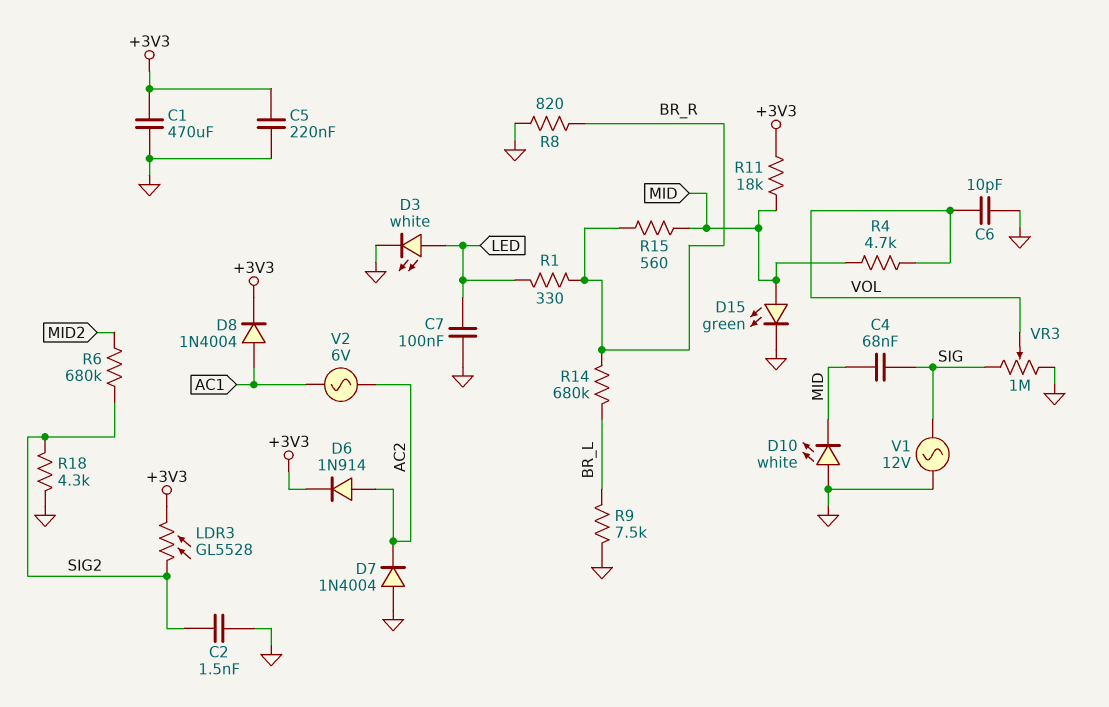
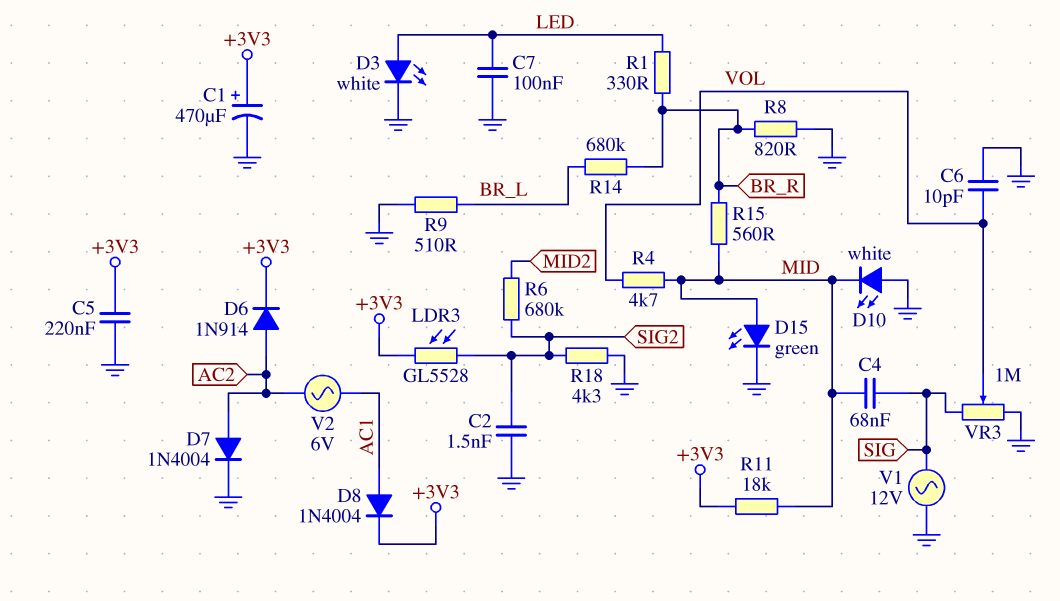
C1: 470uF (+3V3, GND) -> 470uF (plus +3V3, minus GND)
D7: diode 1N4004 (A GND, K AC2) -> diode 1N4004 (A AC2, K GND)
R9: 7.5k (BR_L, GND) -> 510 (BR_L, GND)

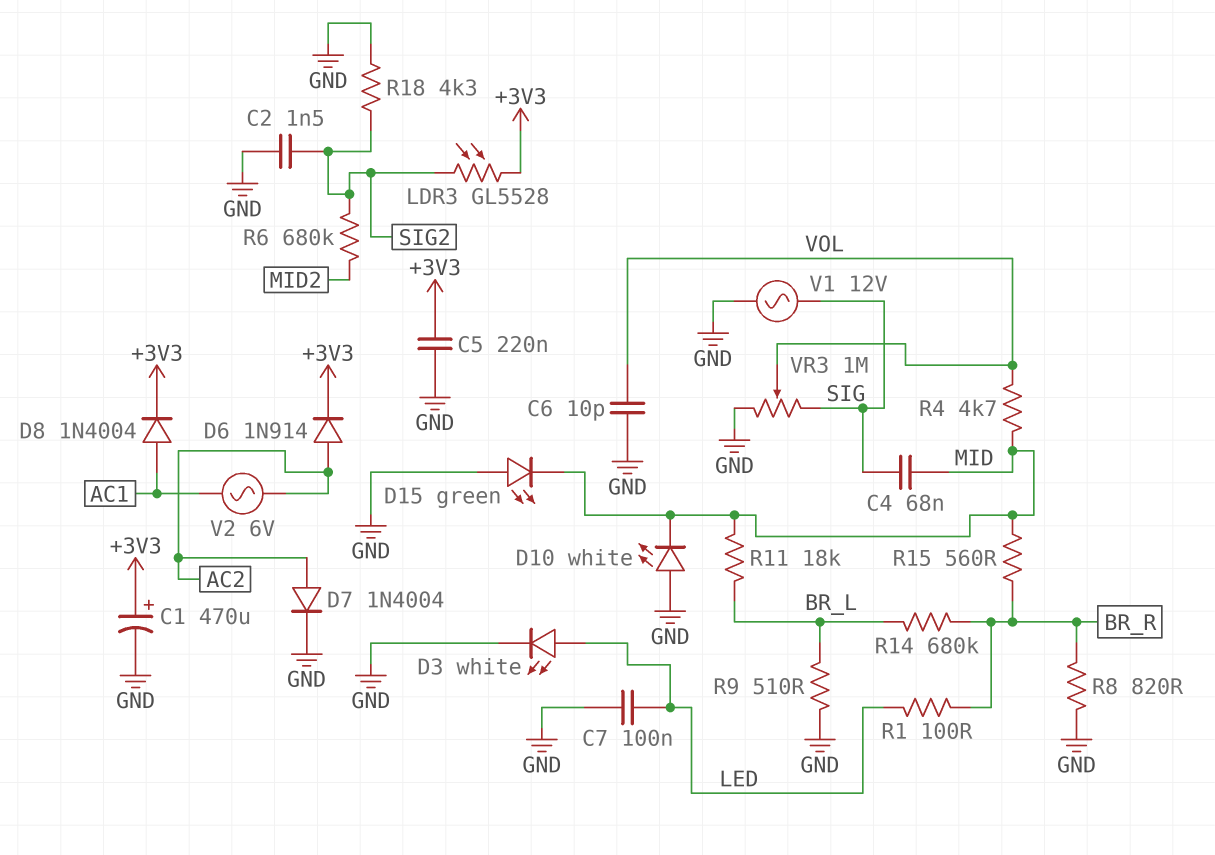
D15: LED green (A MID, K GND) -> LED green (A GND, K MID)
R1: 330 (BR_R, LED) -> 100 (BR_R, LED)
R11: 18k (+3V3, MID) -> 18k (BR_L, MID)

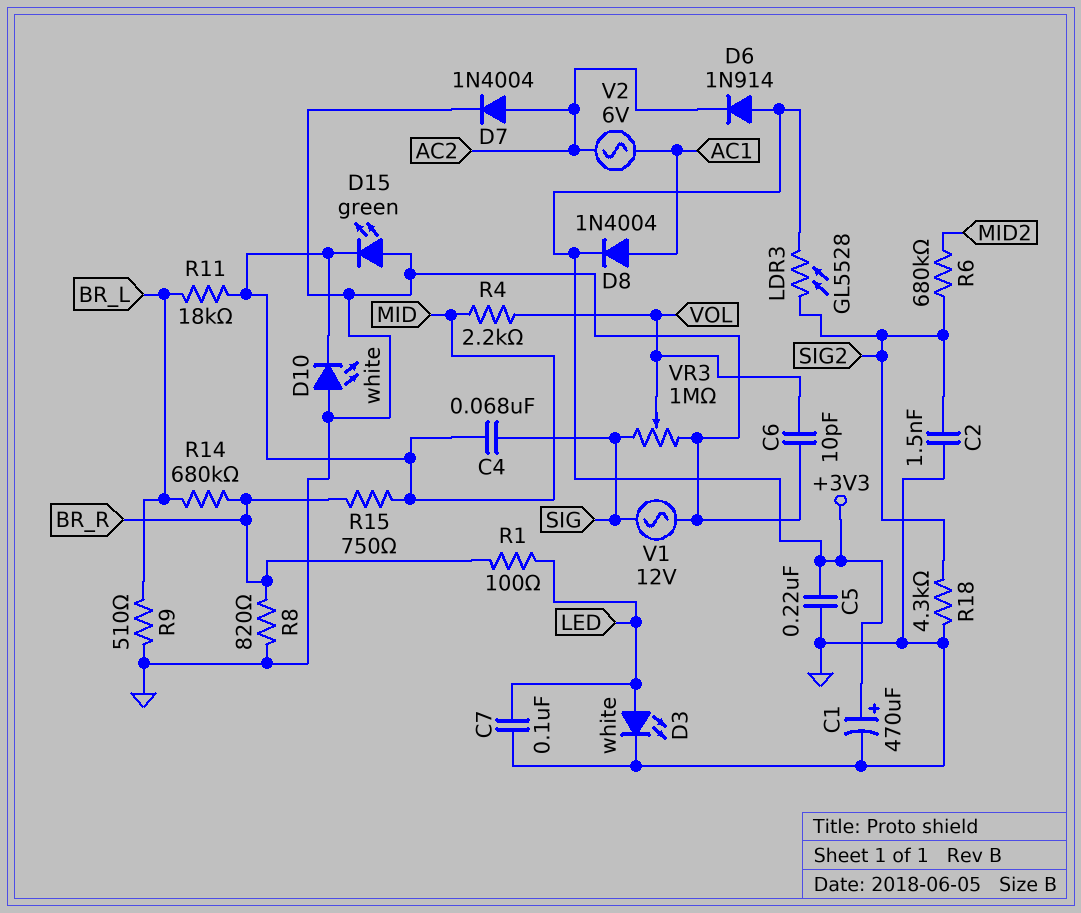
D6: diode 1N914 (A AC2, K +3V3) -> diode 1N914 (A +3V3, K AC2)
R4: 4.7k (MID, VOL) -> 2.2k (MID, VOL)
R15: 560 (BR_R, MID) -> 750 (BR_R, MID)

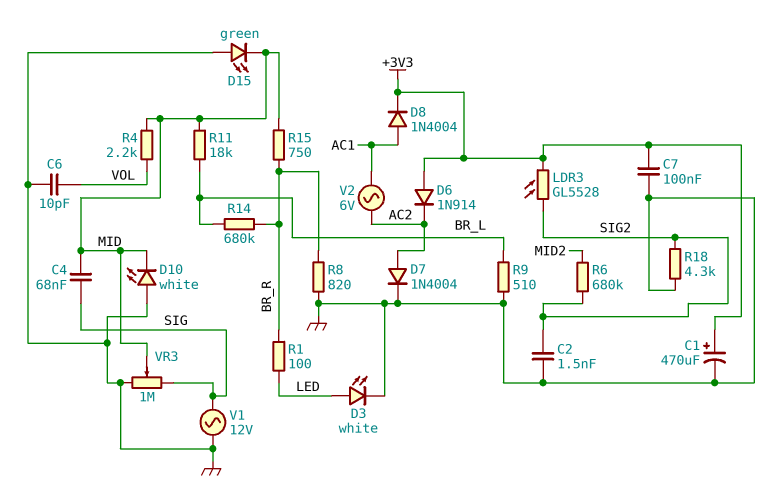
C5: 220nF (+3V3, GND) -> none
C7: 100nF (GND, LED) -> 100nF (+3V3, GND)
VR3: 1M (GND, SIG, wiper VOL) -> 1M (GND, SIG, wiper MID)

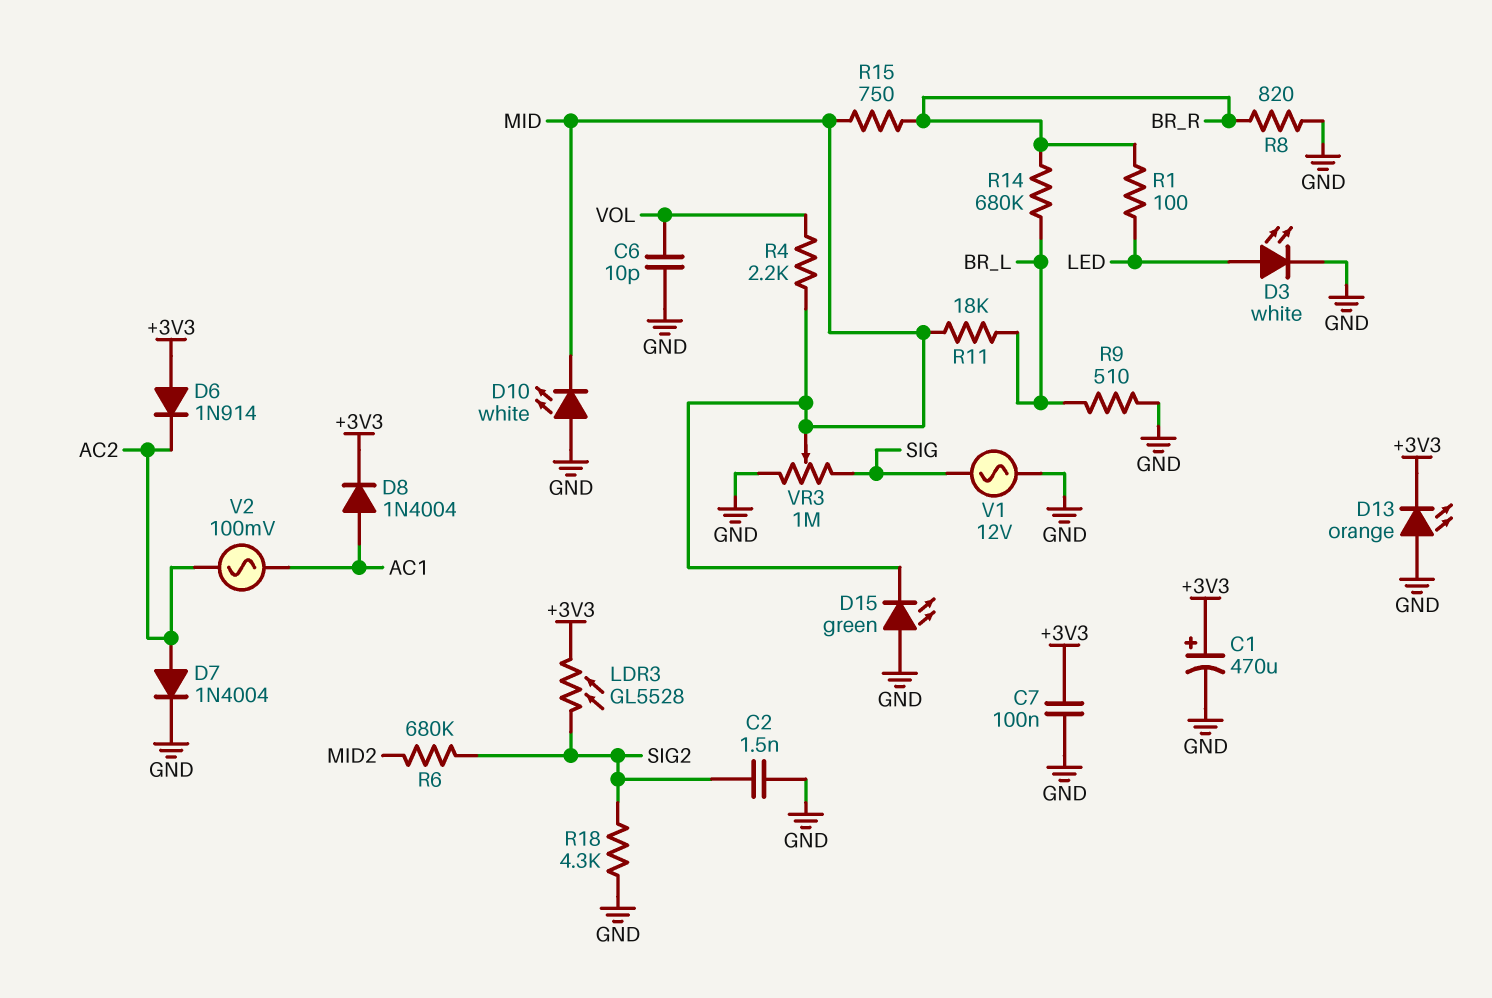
C4: 68nF (MID, SIG) -> none
D13: none -> LED orange (A GND, K +3V3)
V2: AC 6V (AC1, AC2) -> AC 100mV (AC1, AC2)

